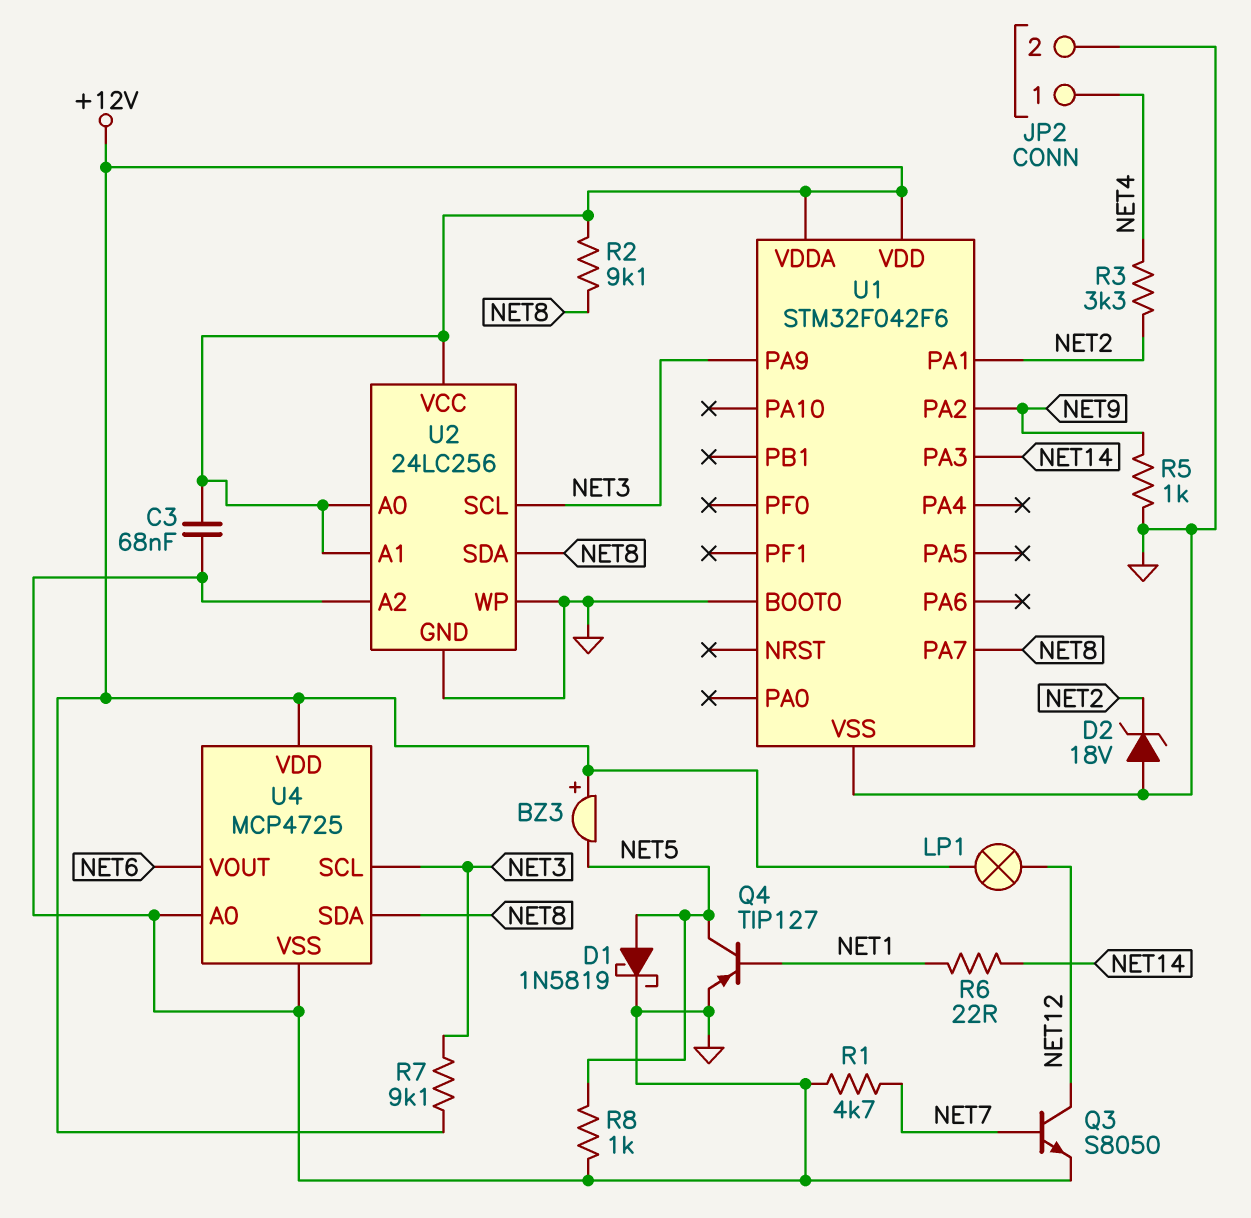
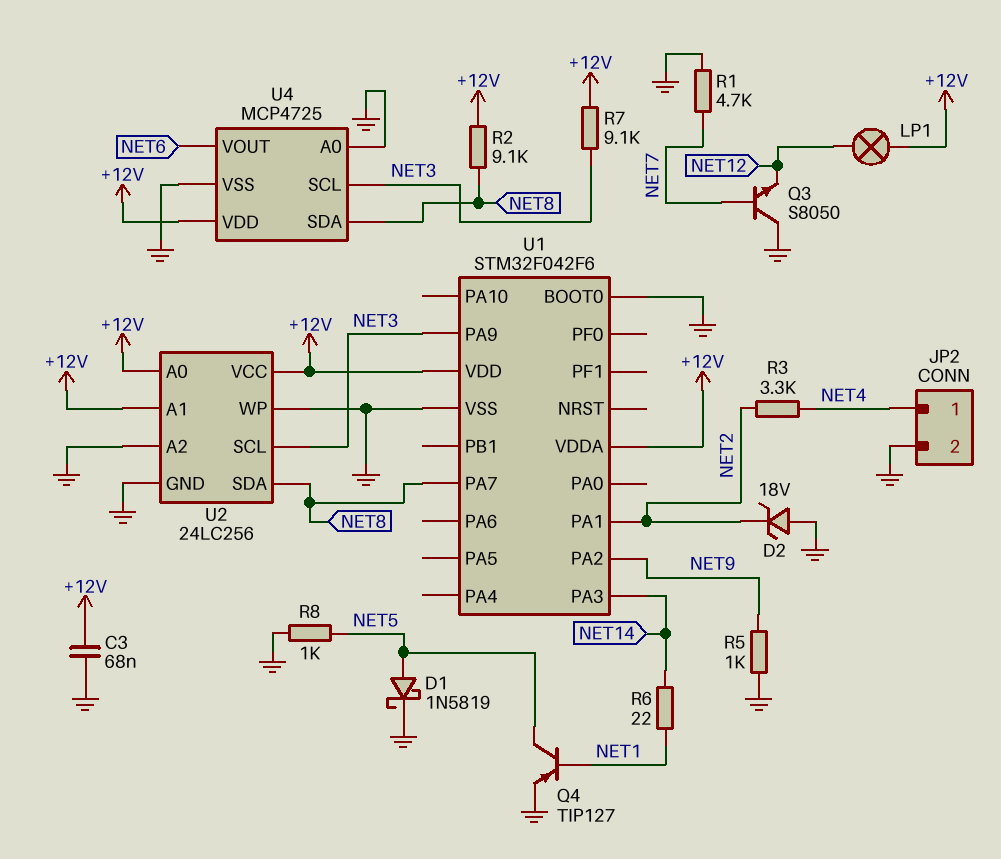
BZ3: buzzer (plus +12V, minus NET5) -> none
Q3: NPN S8050 (B NET7, C NET12, E GND) -> NPN S8050 (B NET7, C GND, E NET12)

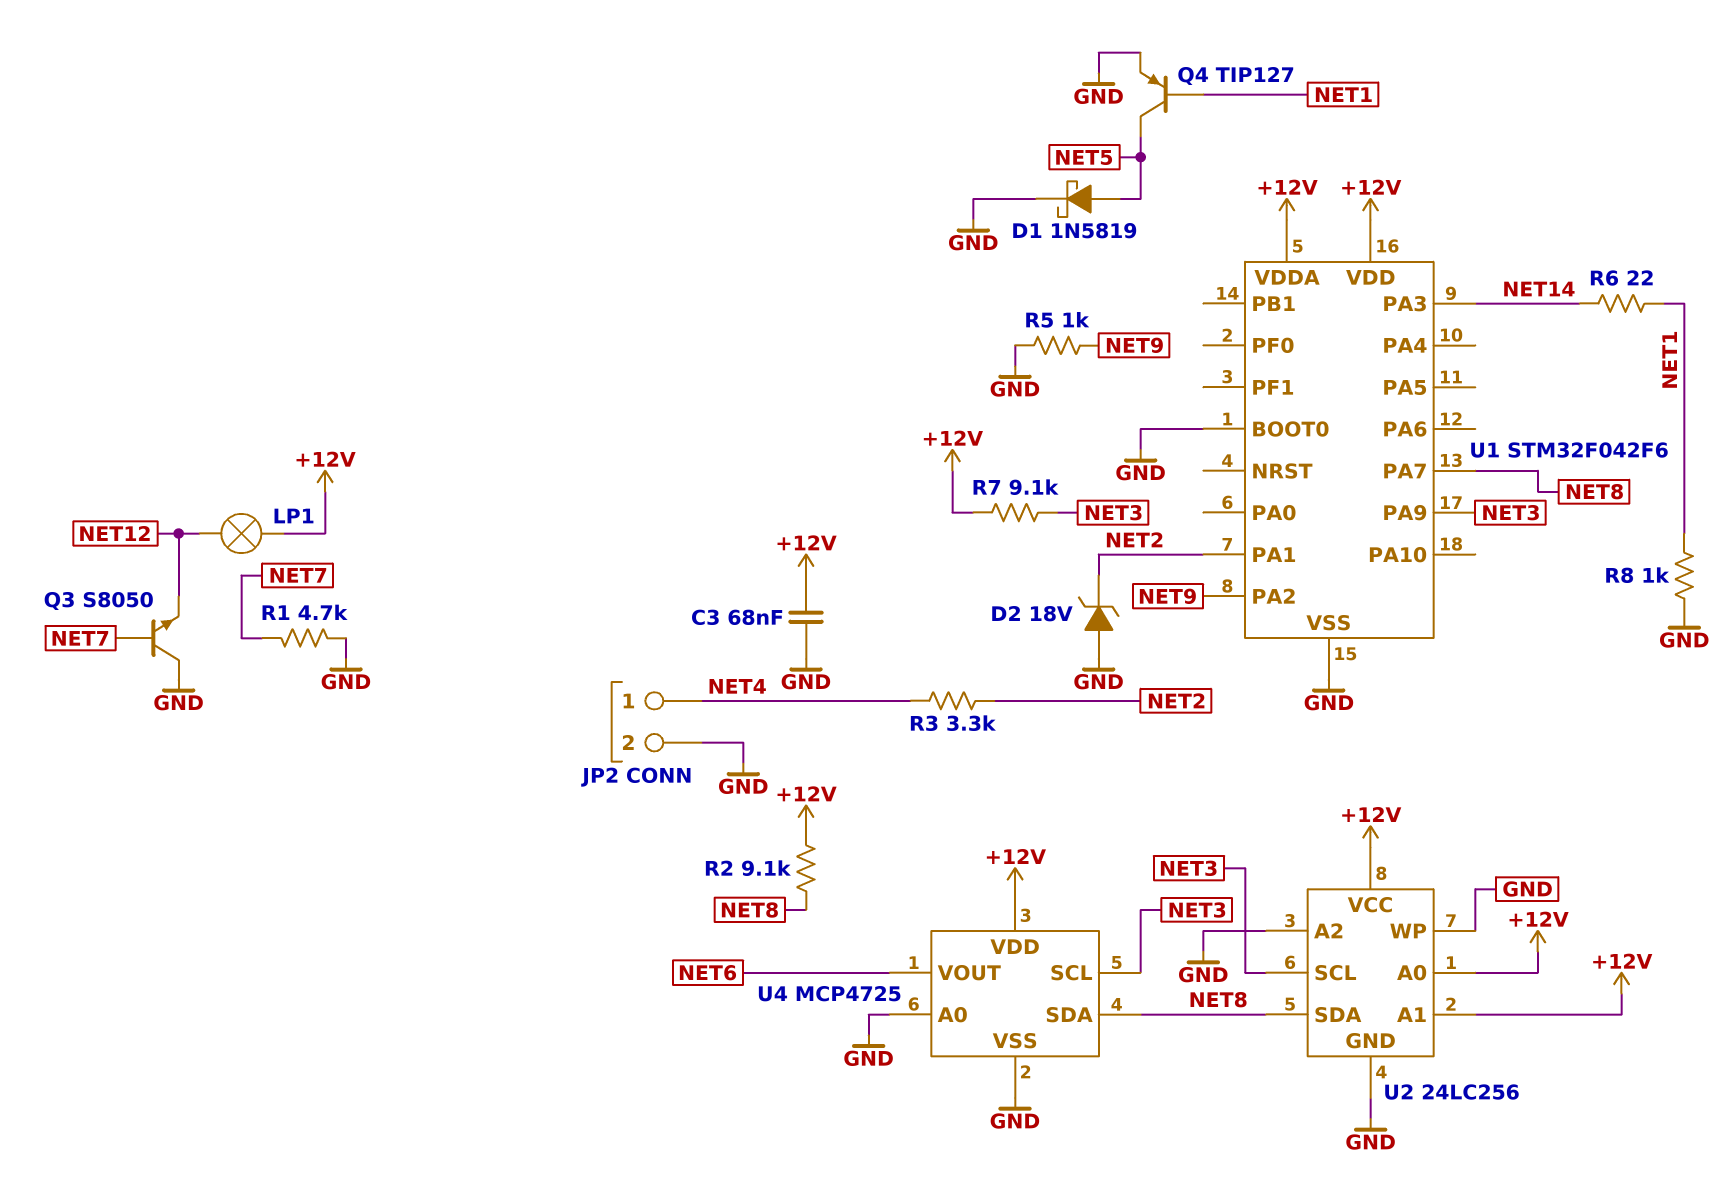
R8: 1k (GND, NET5) -> 1k (GND, NET1)

